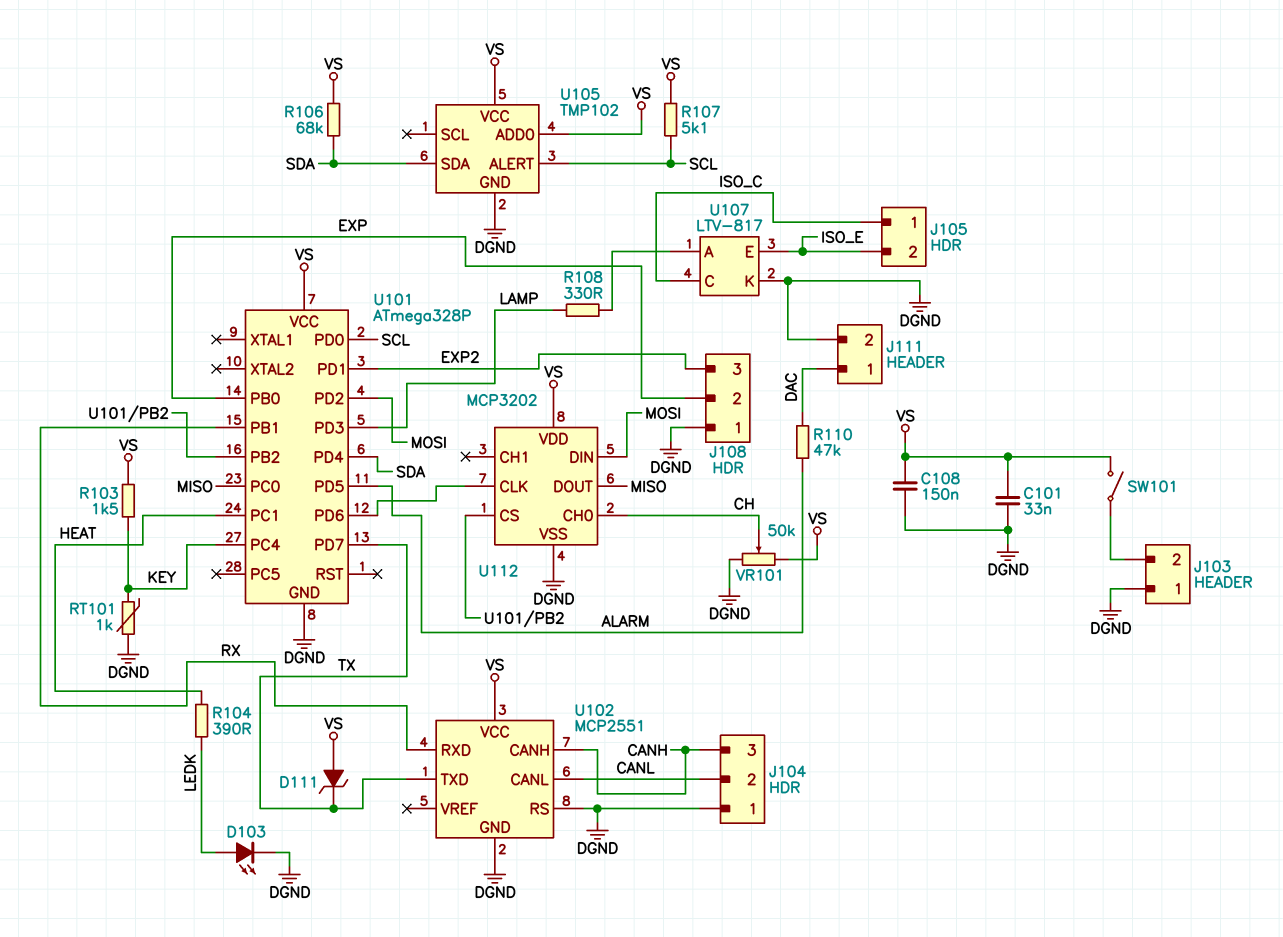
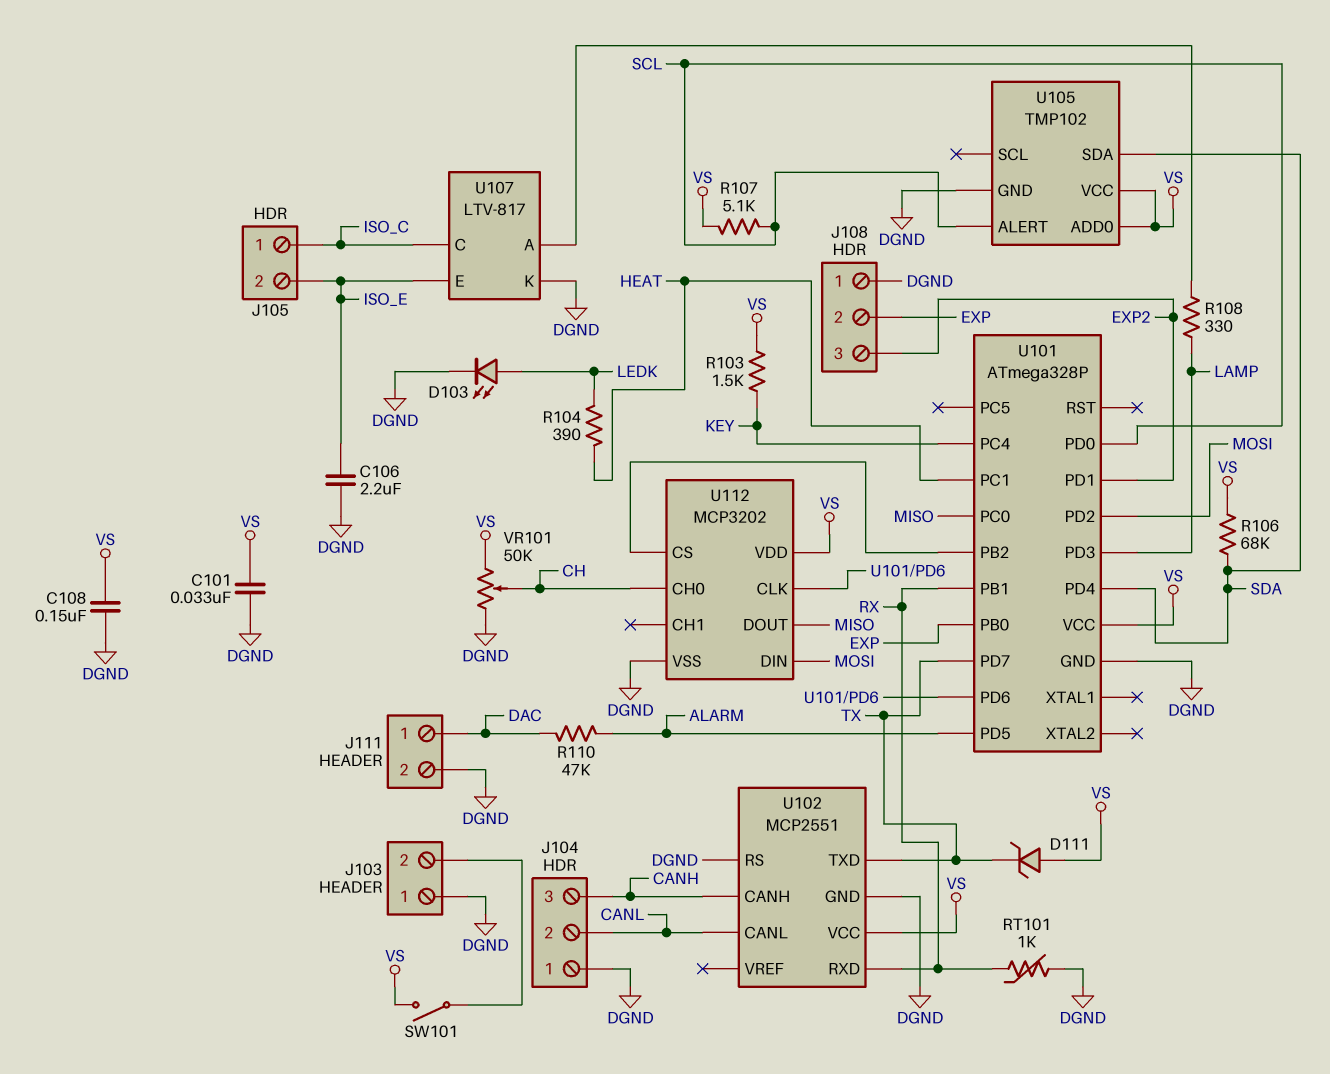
C106: none -> 2.2uF (DGND, ISO_E)
RT101: 1k (DGND, KEY) -> 1k (DGND, RX)

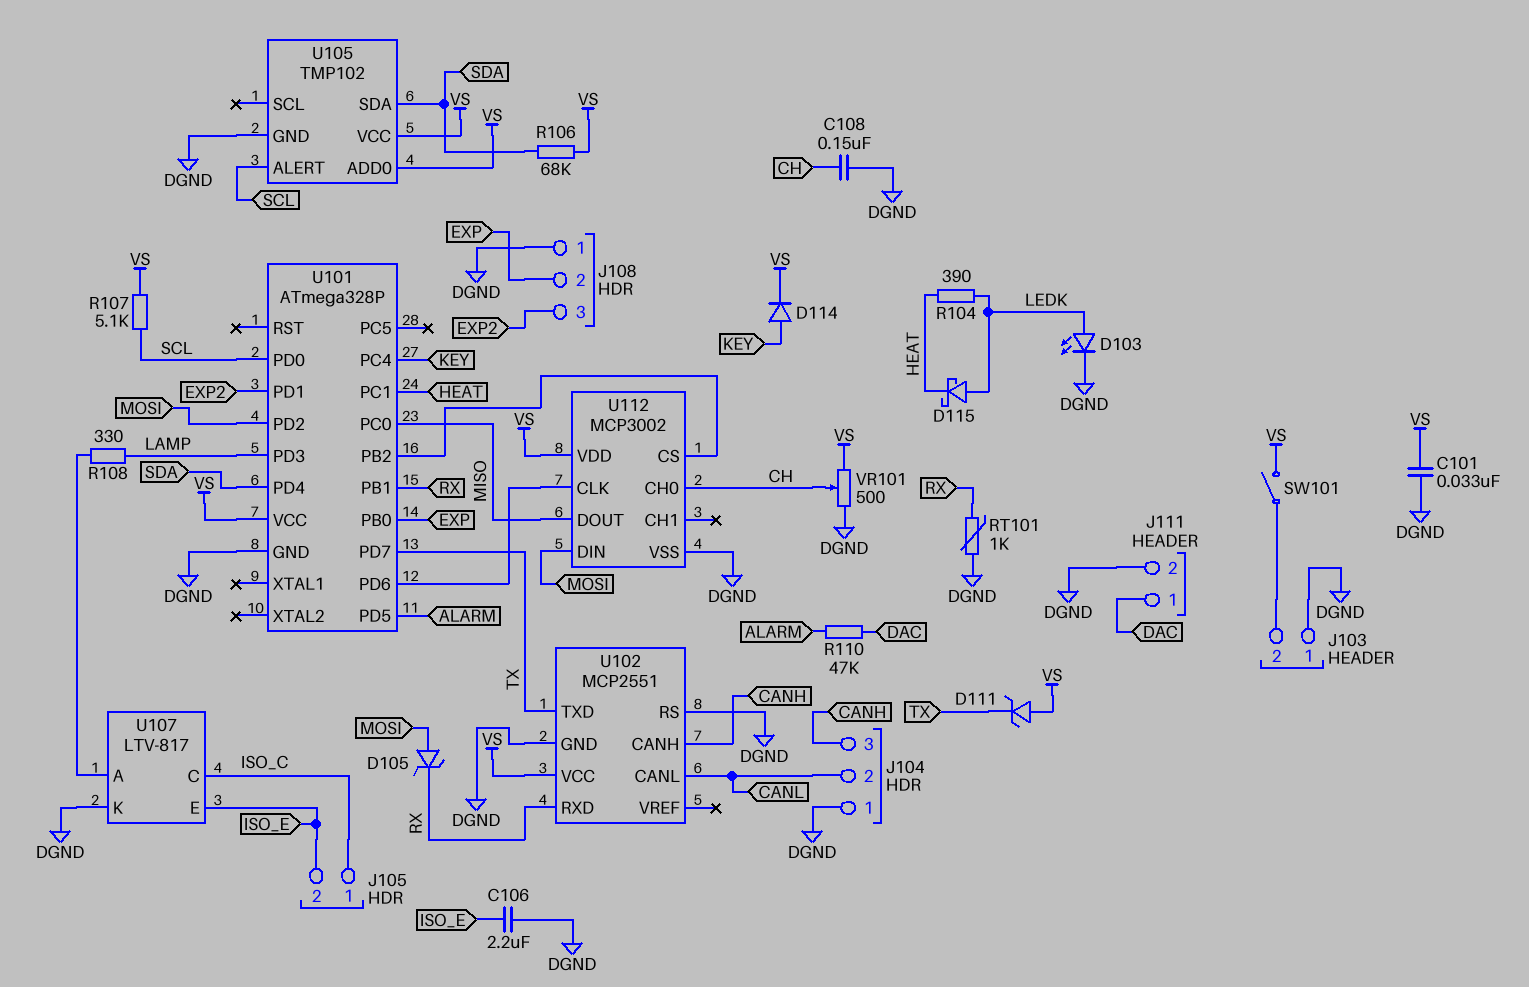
C108: 150nF (DGND, VS) -> 150nF (CH, DGND)
D105: none -> zener (A MOSI, K RX)
D114: none -> diode (A KEY, K VS)
D115: none -> schottky (A LEDK, K HEAT)
R103: 1.5k (KEY, VS) -> none
U112: MCP3202 -> MCP3002
VR101: 50k (DGND, VS, wiper CH) -> 500 (DGND, VS, wiper CH)

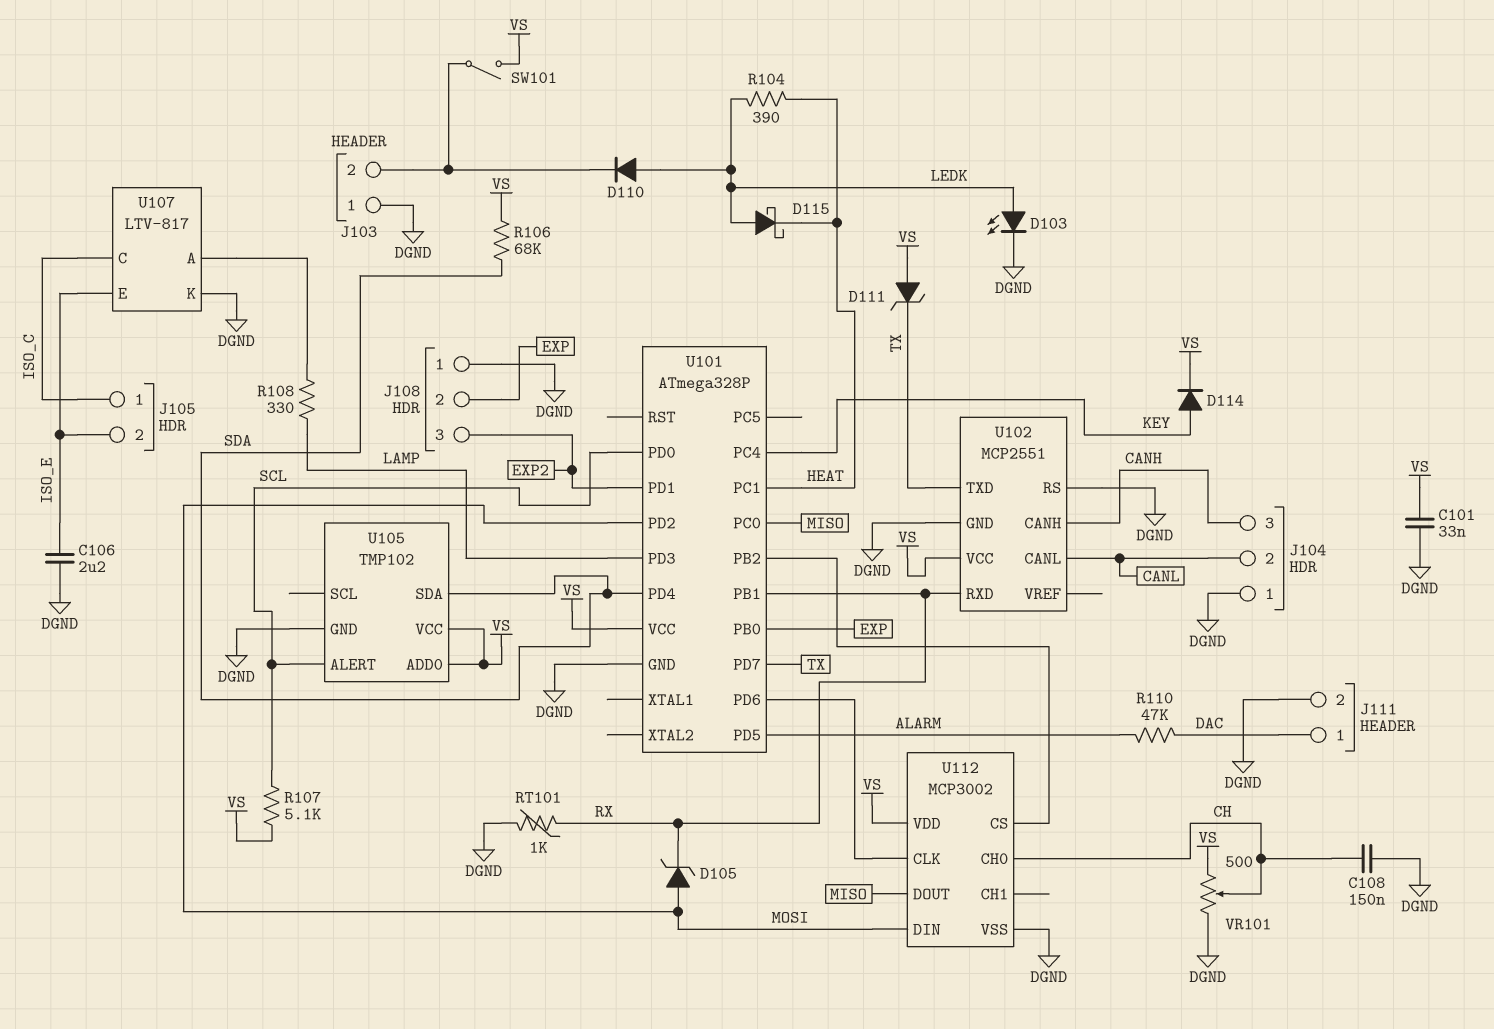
D110: none -> diode (A LEDK, K J103/2)

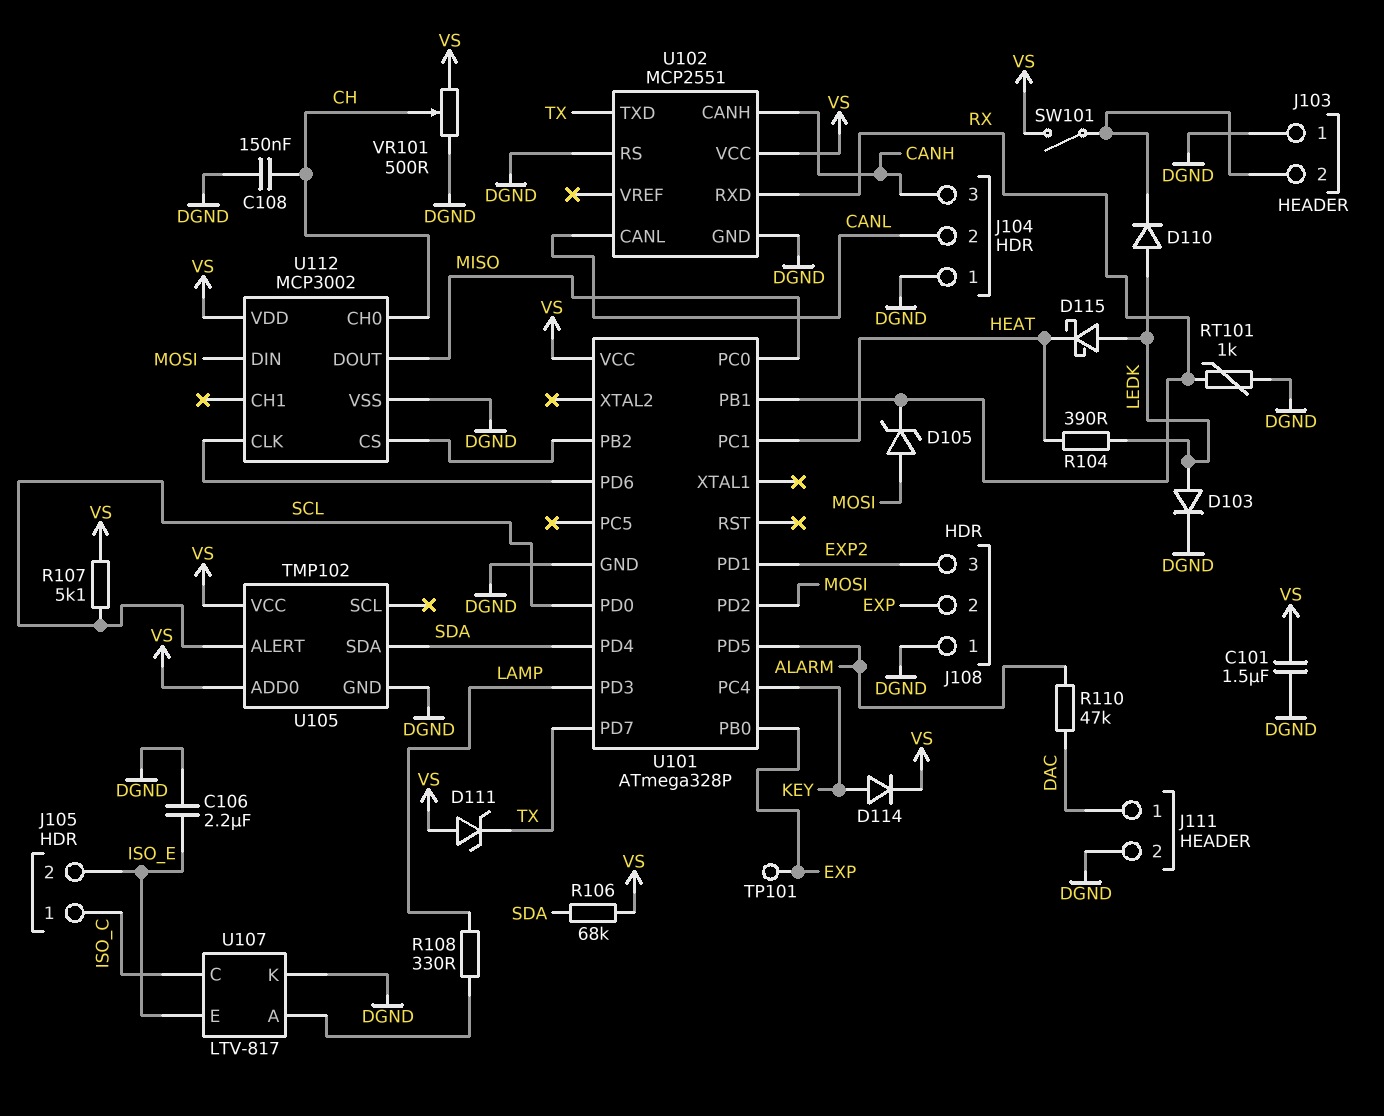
C101: 33nF (DGND, VS) -> 1.5uF (DGND, VS)
D103: LED (A LEDK, K DGND) -> diode (A LEDK, K DGND)
TP101: none -> test point (EXP)

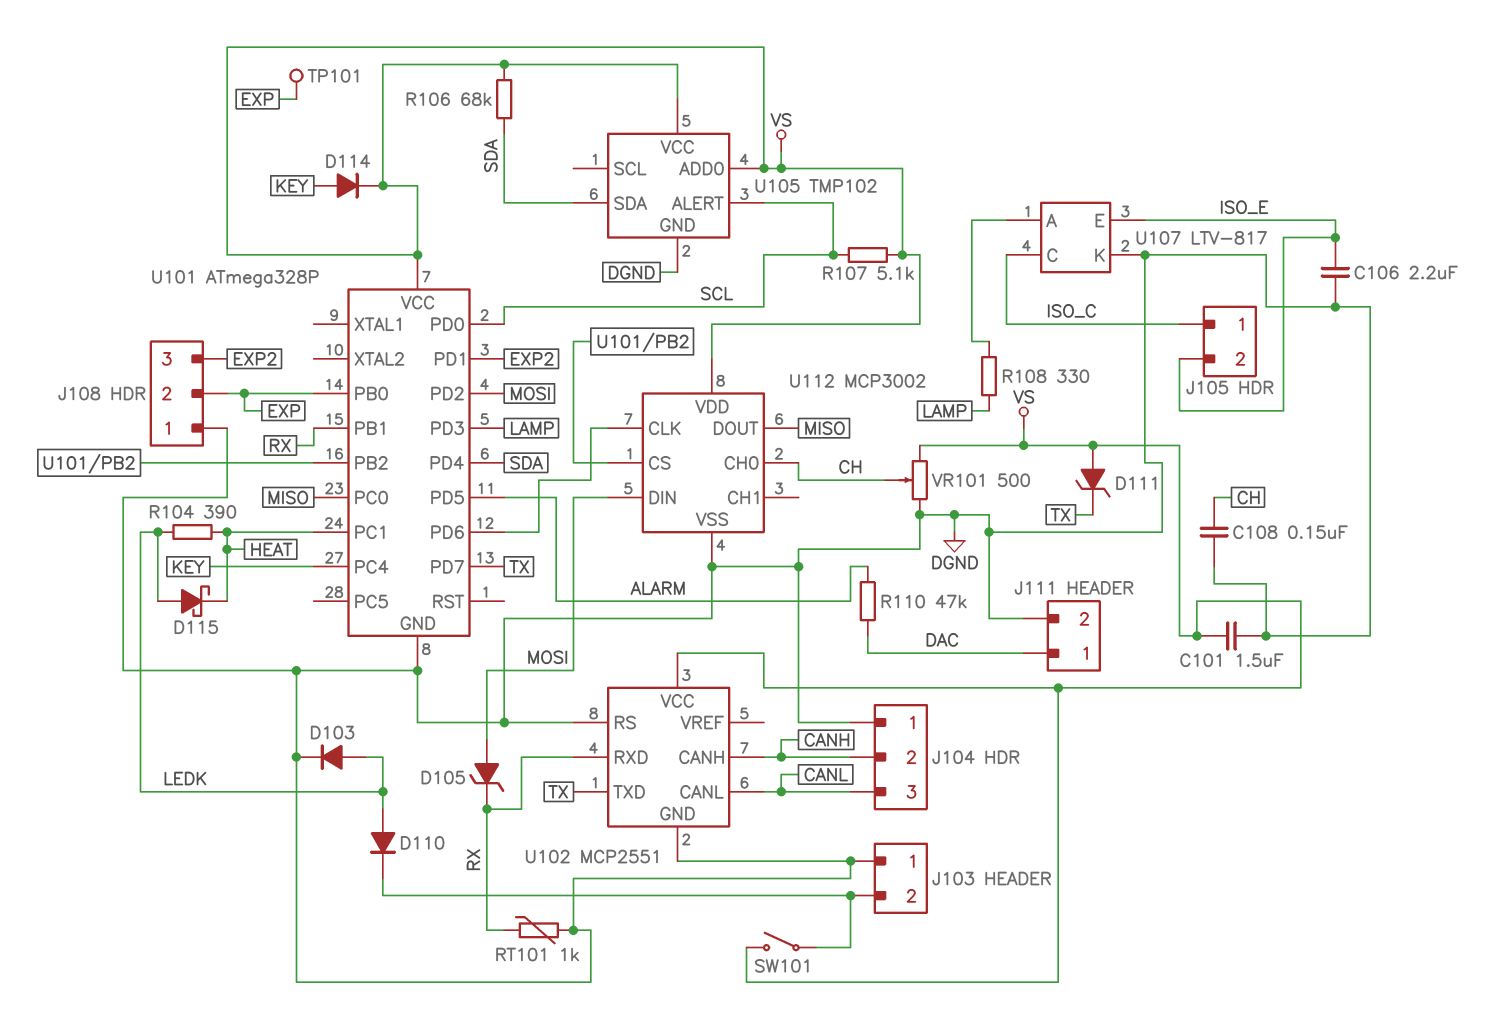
J104 pin 2: CANL -> CANH
J104 pin 3: CANH -> CANL

